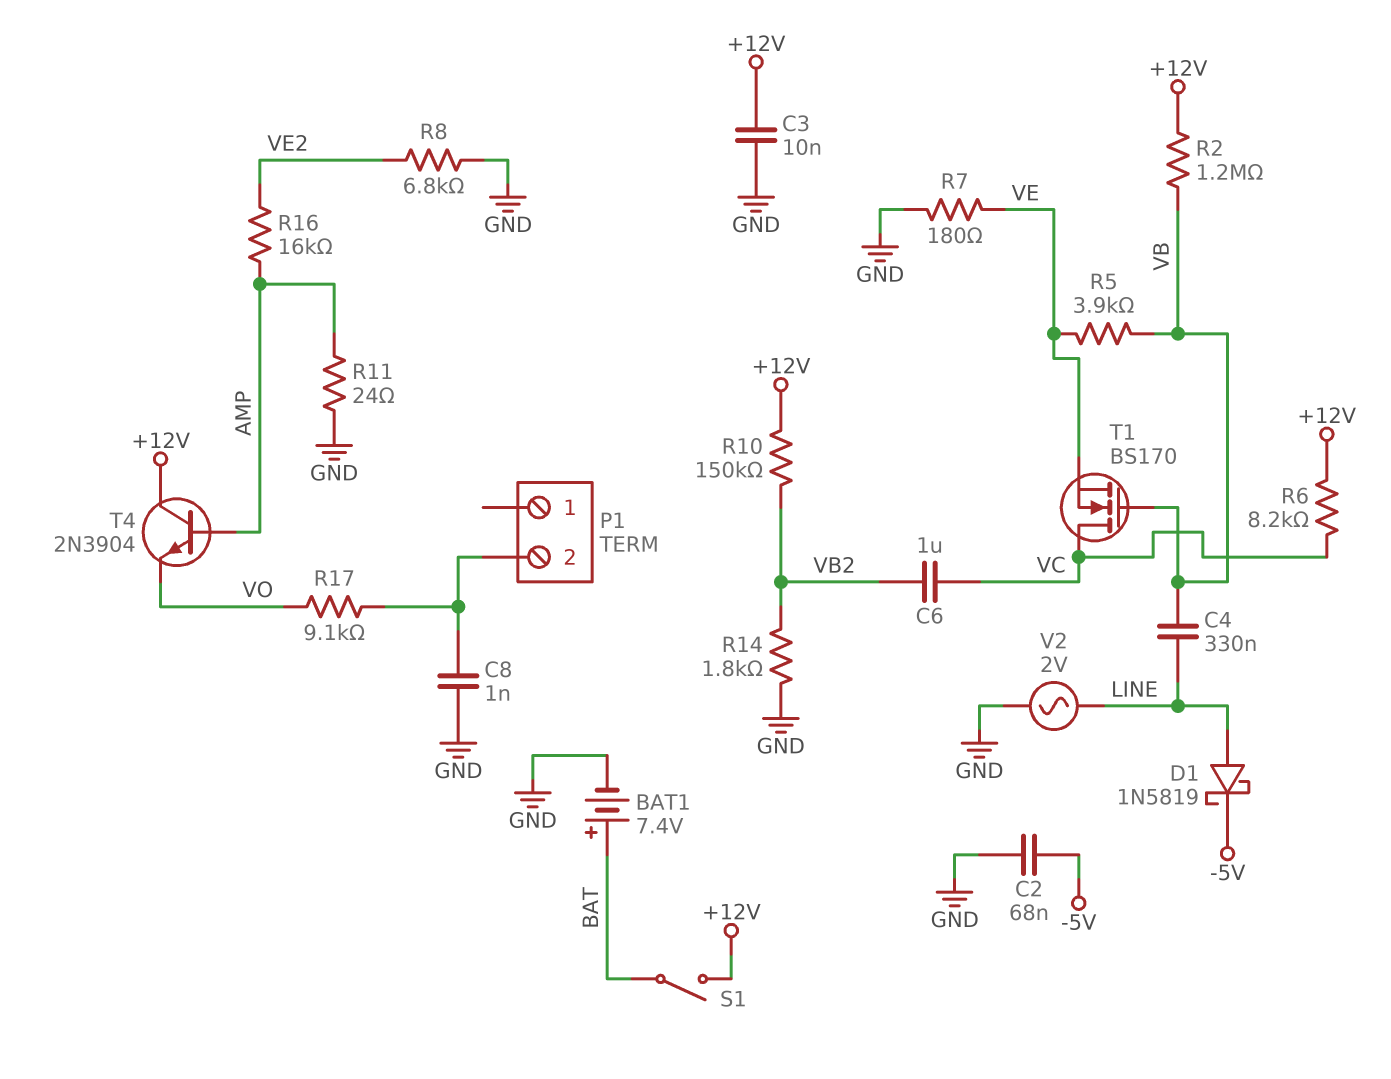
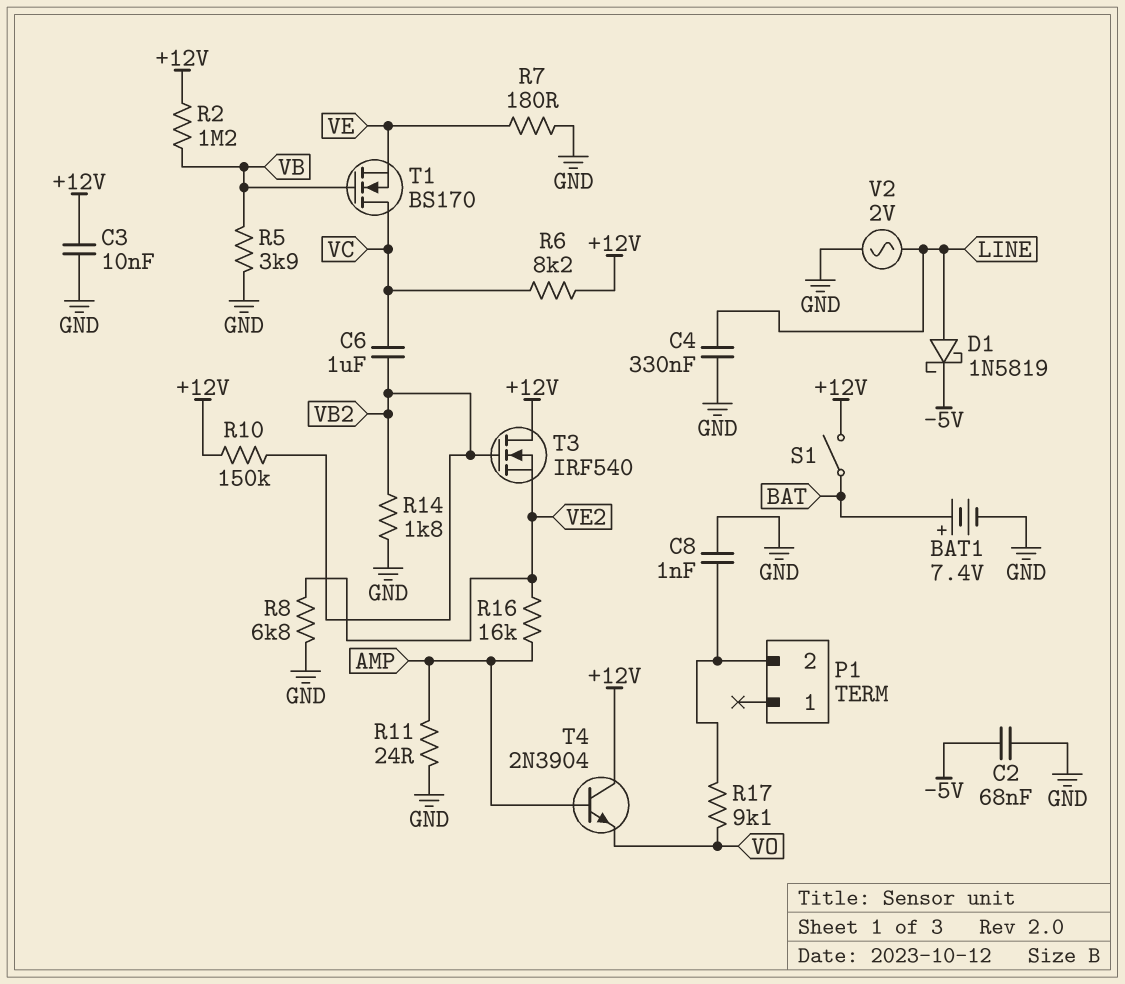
C4: 330nF (LINE, VB) -> 330nF (GND, LINE)
R5: 3.9k (VB, VE) -> 3.9k (GND, VB)
T3: none -> NMOS IRF540 (G VB2, D +12V, S VE2)

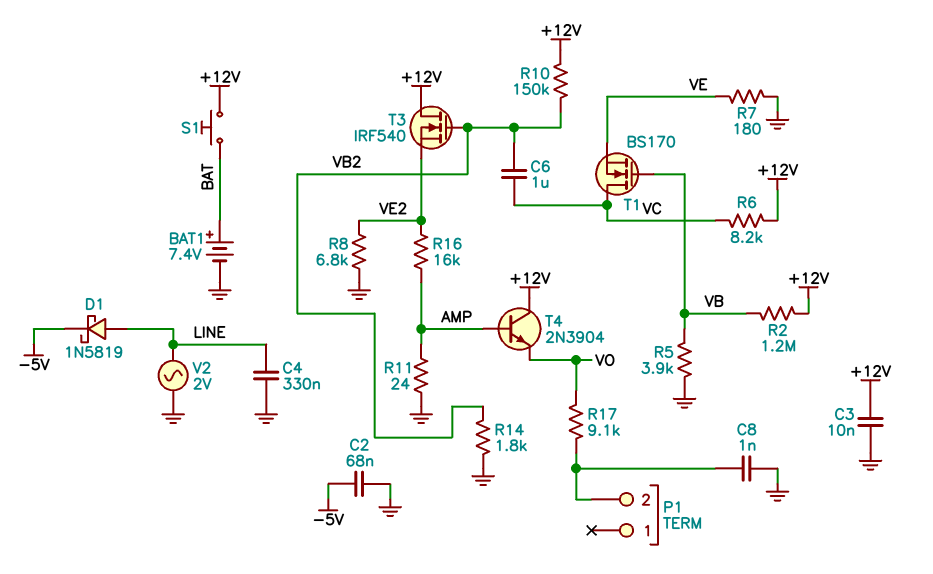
S1: switch (+12V, BAT) -> button (+12V, BAT)

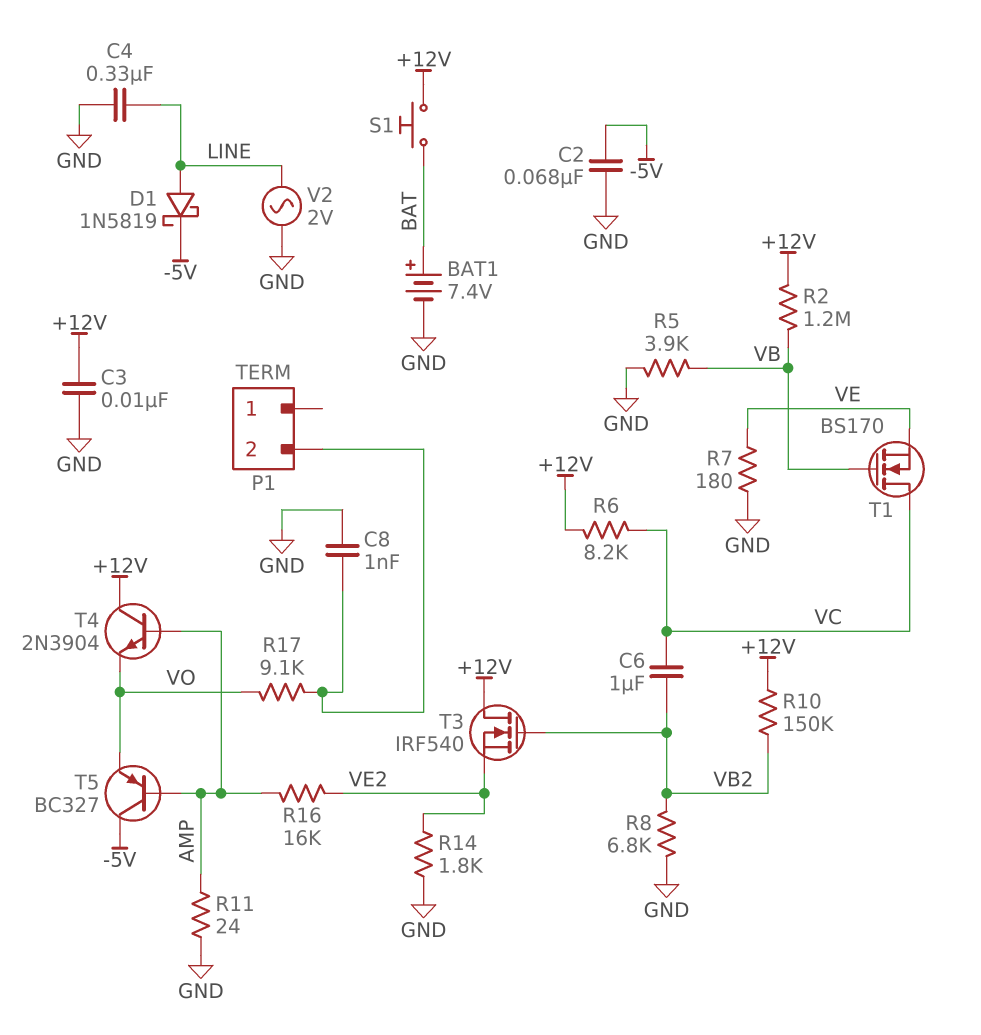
R8: 6.8k (GND, VE2) -> 6.8k (GND, VB2)
R14: 1.8k (GND, VB2) -> 1.8k (GND, VE2)
T5: none -> PNP BC327 (B AMP, C -5V, E VO)

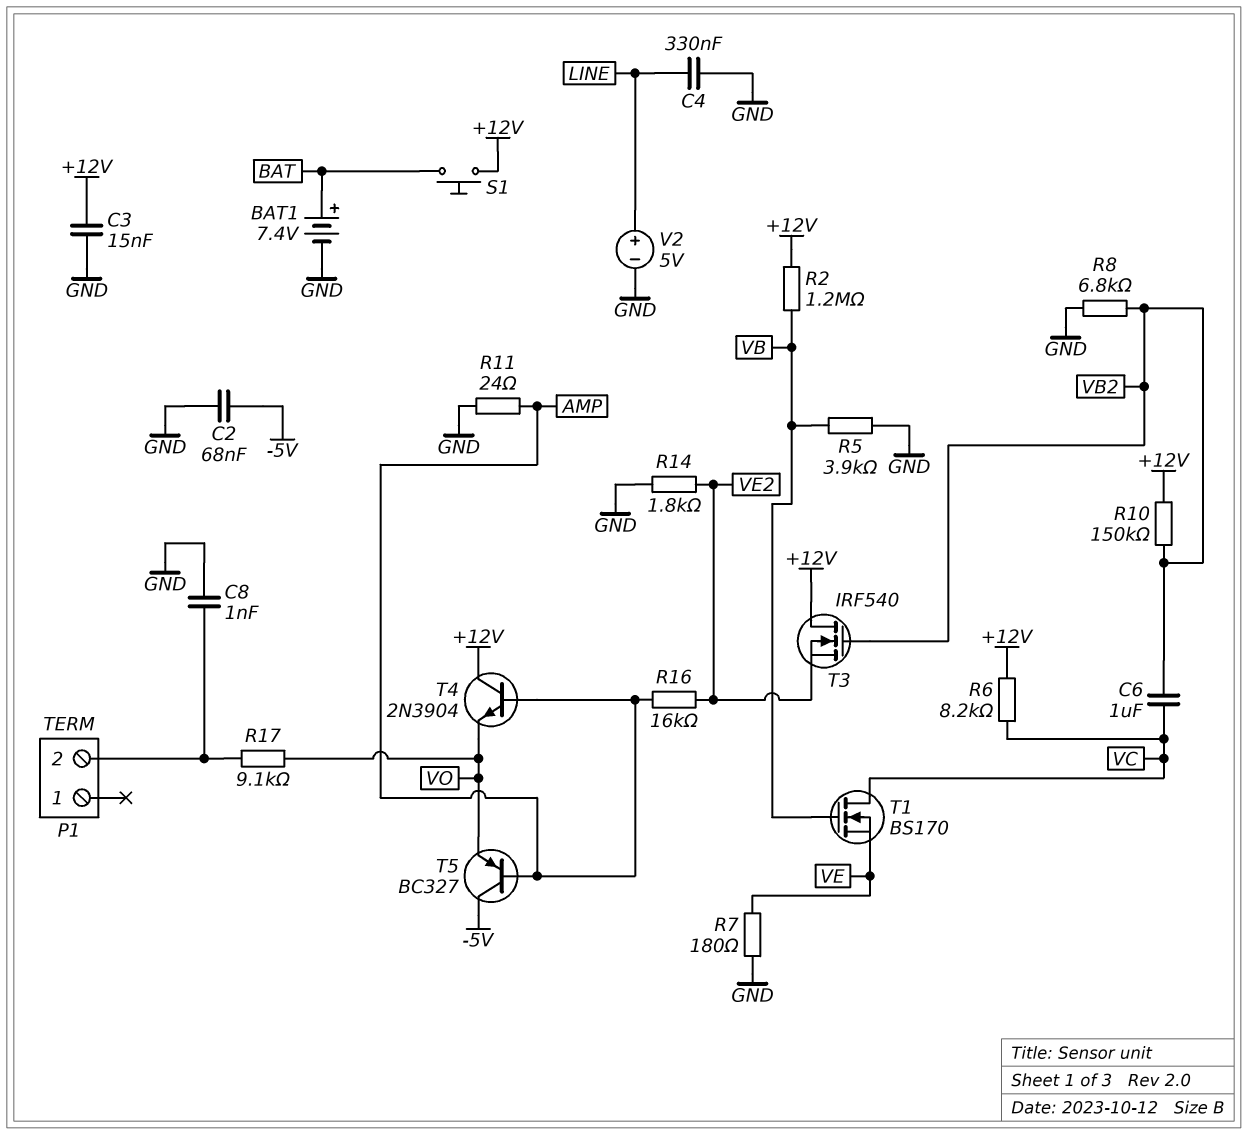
C3: 10nF (+12V, GND) -> 15nF (+12V, GND)
D1: schottky 1N5819 (A LINE, K -5V) -> none
V2: AC 2V (GND, LINE) -> 5V (plus LINE, minus GND)

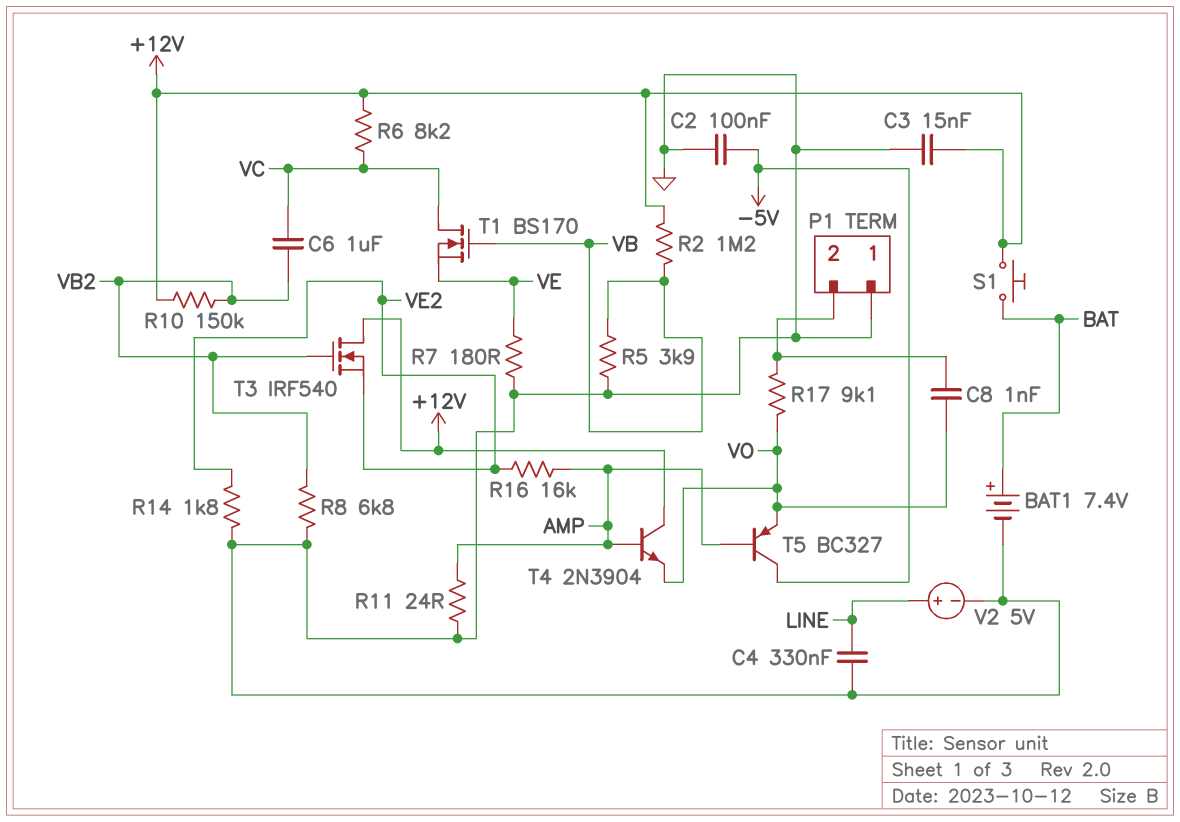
C2: 68nF (-5V, GND) -> 100nF (-5V, GND)
C8: 1nF (GND, P1/2) -> 1nF (P1/2, VO)
P1 pin 1: none -> GND

